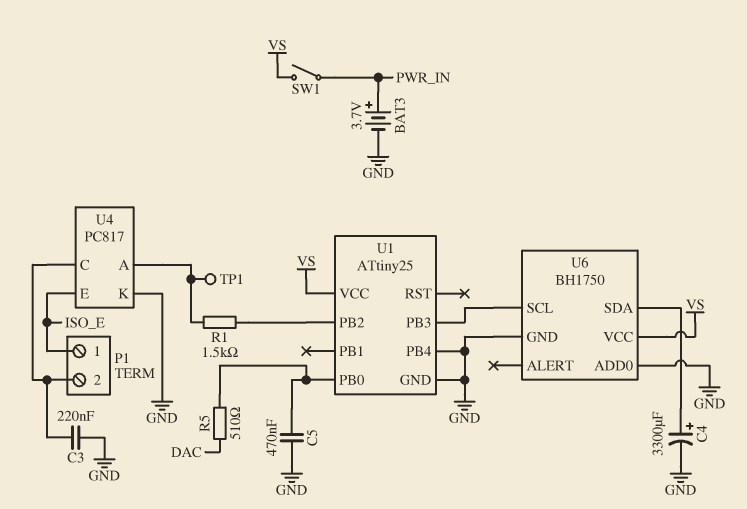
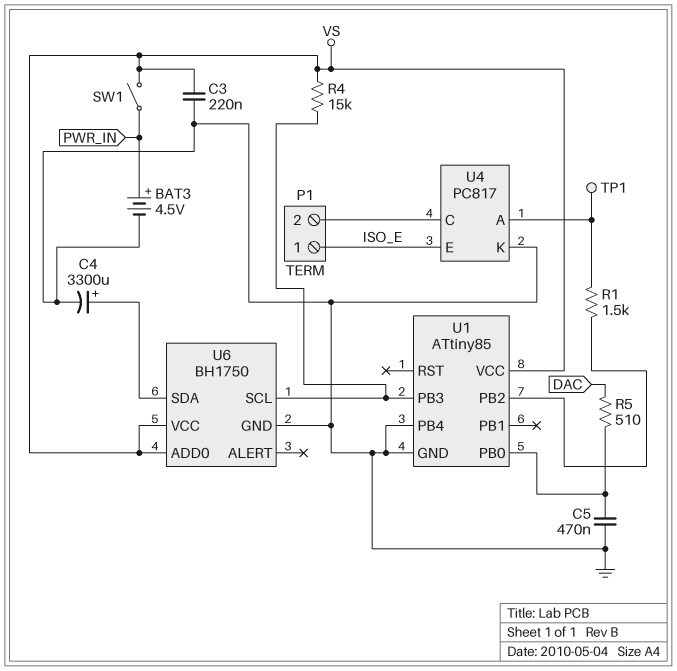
BAT3: 3.7V (plus PWR_IN, minus GND) -> 4.5V (plus PWR_IN, minus GND)
C3: 220nF (GND, P1/2) -> 220nF (GND, VS)
R4: none -> 15k (U1/PB3, VS)
U1: ATtiny25 -> ATtiny85
U6 pin ADD0: GND -> VS

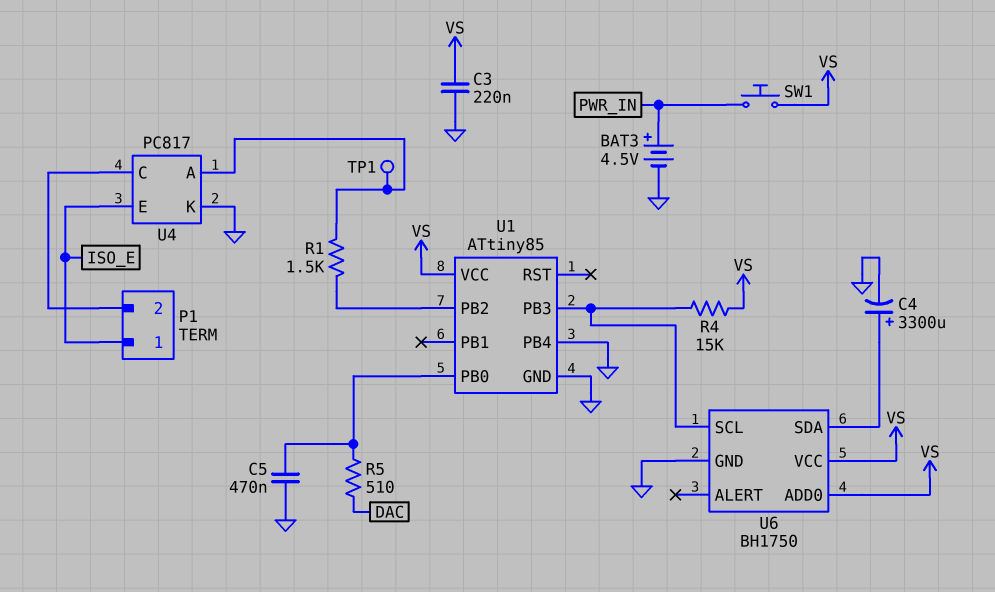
SW1: switch (PWR_IN, VS) -> button (PWR_IN, VS)

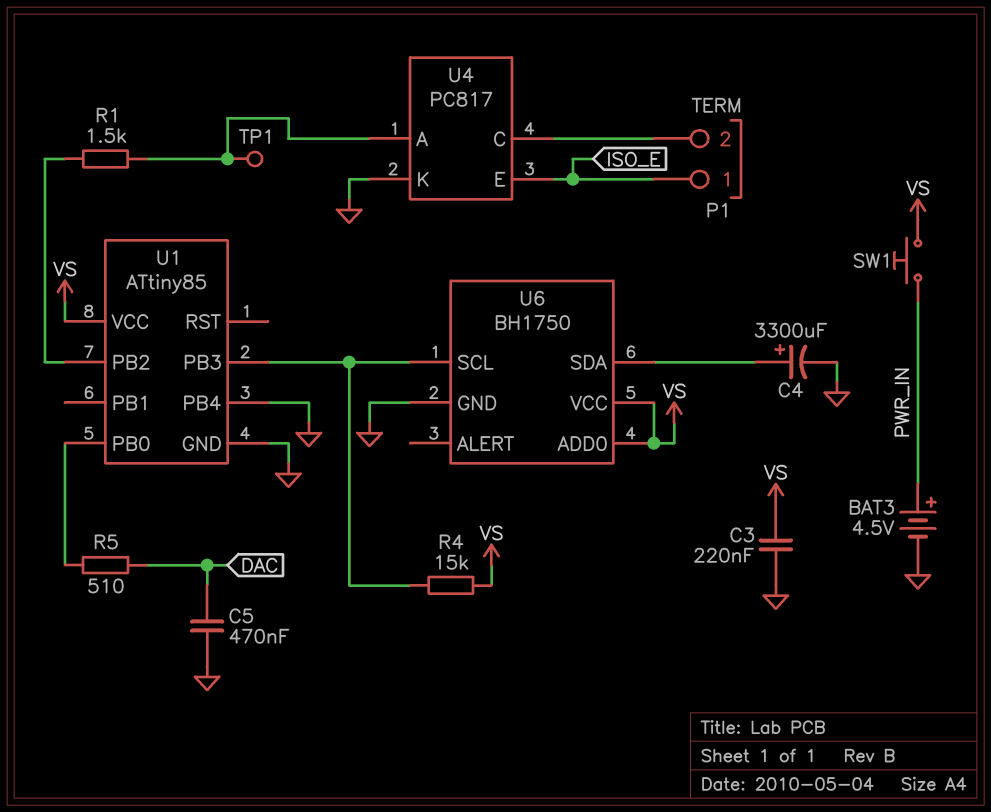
C5: 470nF (GND, U1/PB0) -> 470nF (DAC, GND)

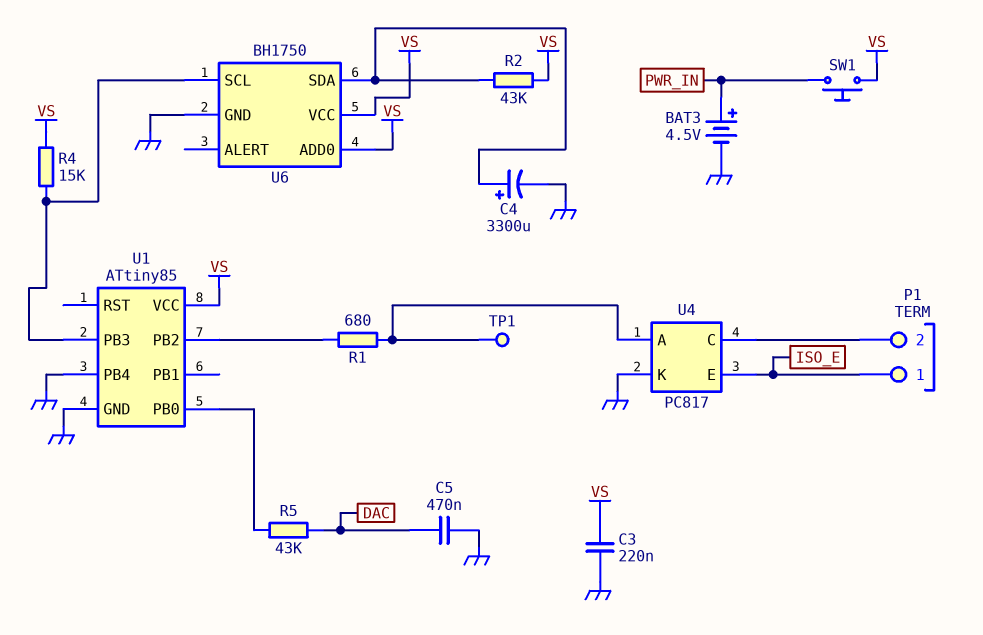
R1: 1.5k (U1/PB2, U4/A) -> 680 (U1/PB2, U4/A)
R2: none -> 43k (U6/SDA, VS)
R5: 510 (DAC, U1/PB0) -> 43k (DAC, U1/PB0)

